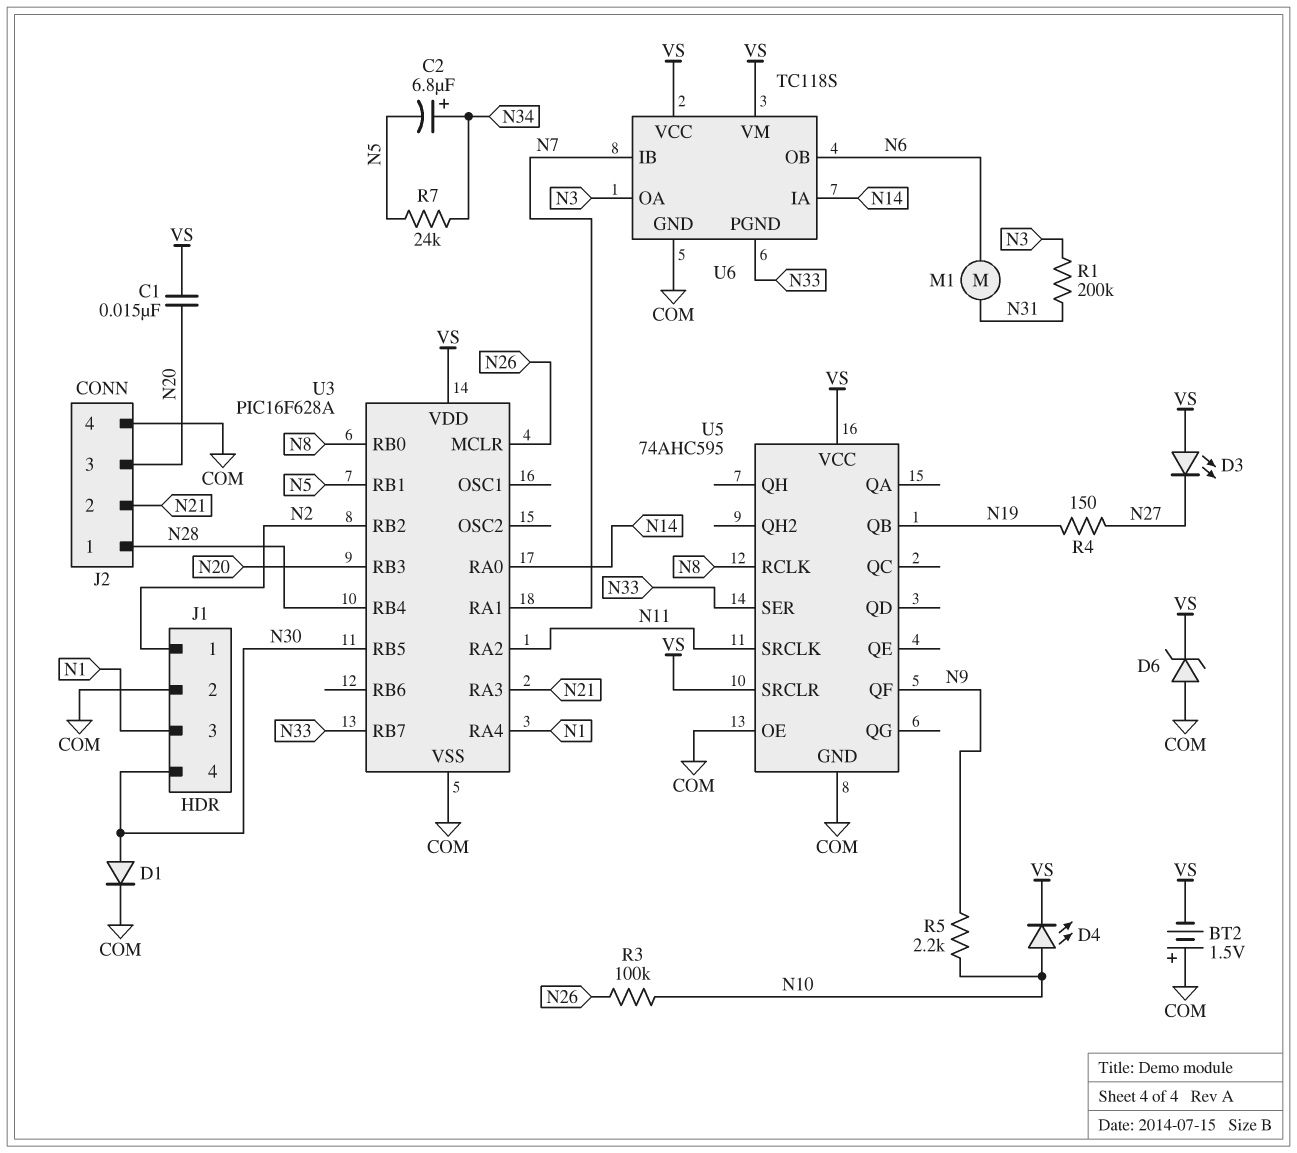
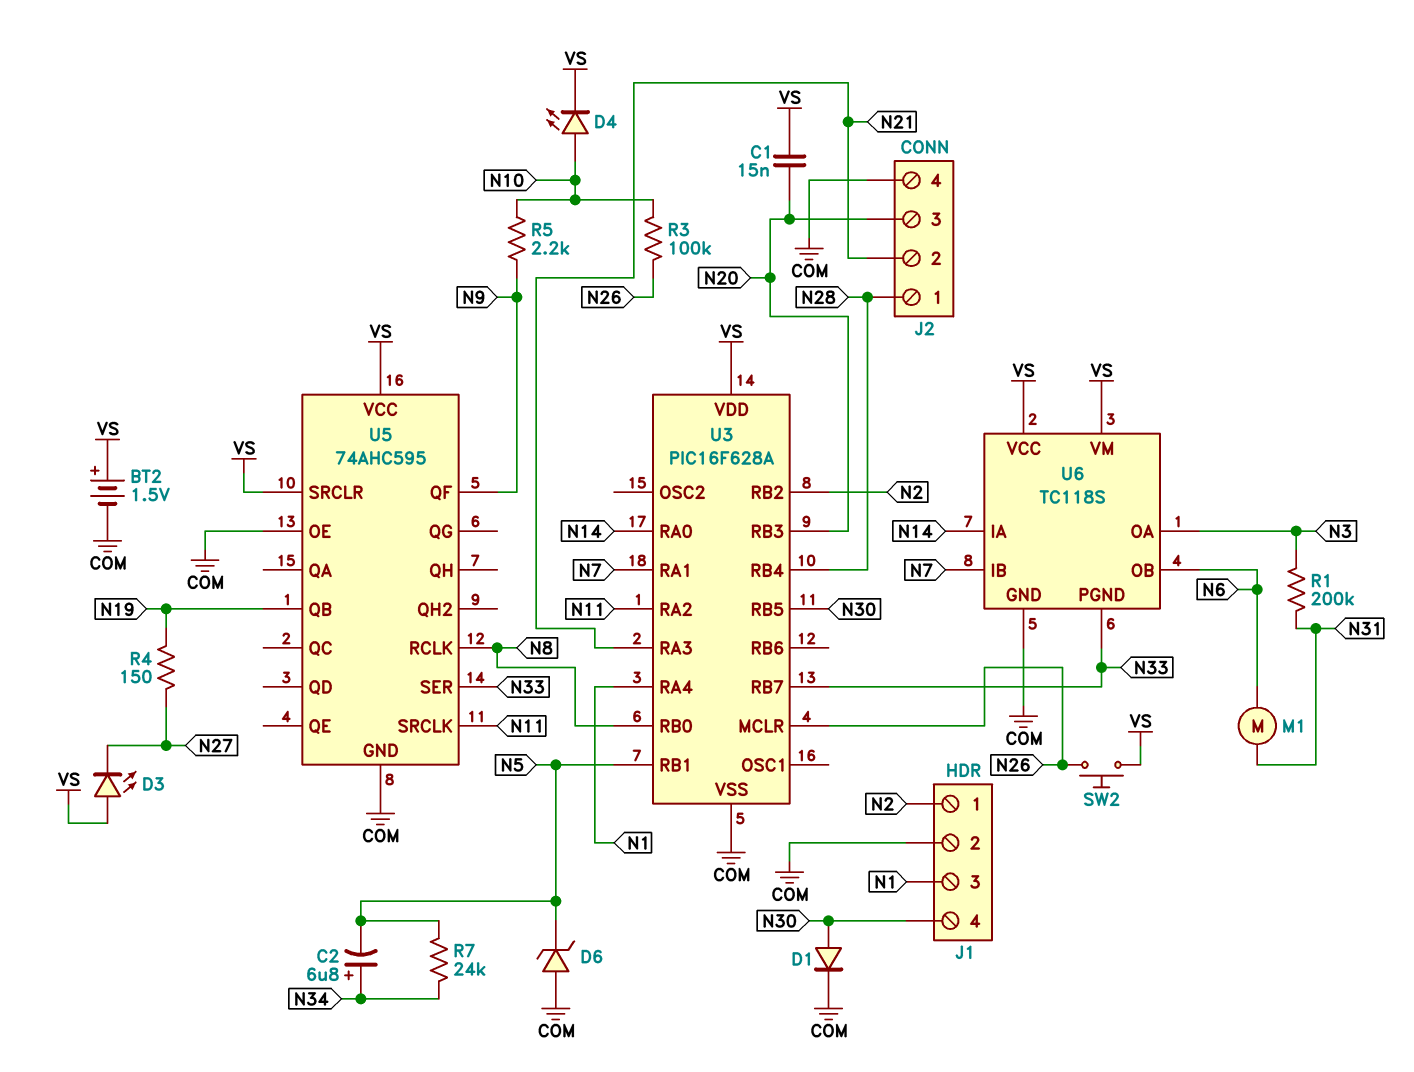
BT2: 1.5V (plus COM, minus VS) -> 1.5V (plus VS, minus COM)
D6: zener (A COM, K VS) -> zener (A COM, K N5)
SW2: none -> button (N26, VS)

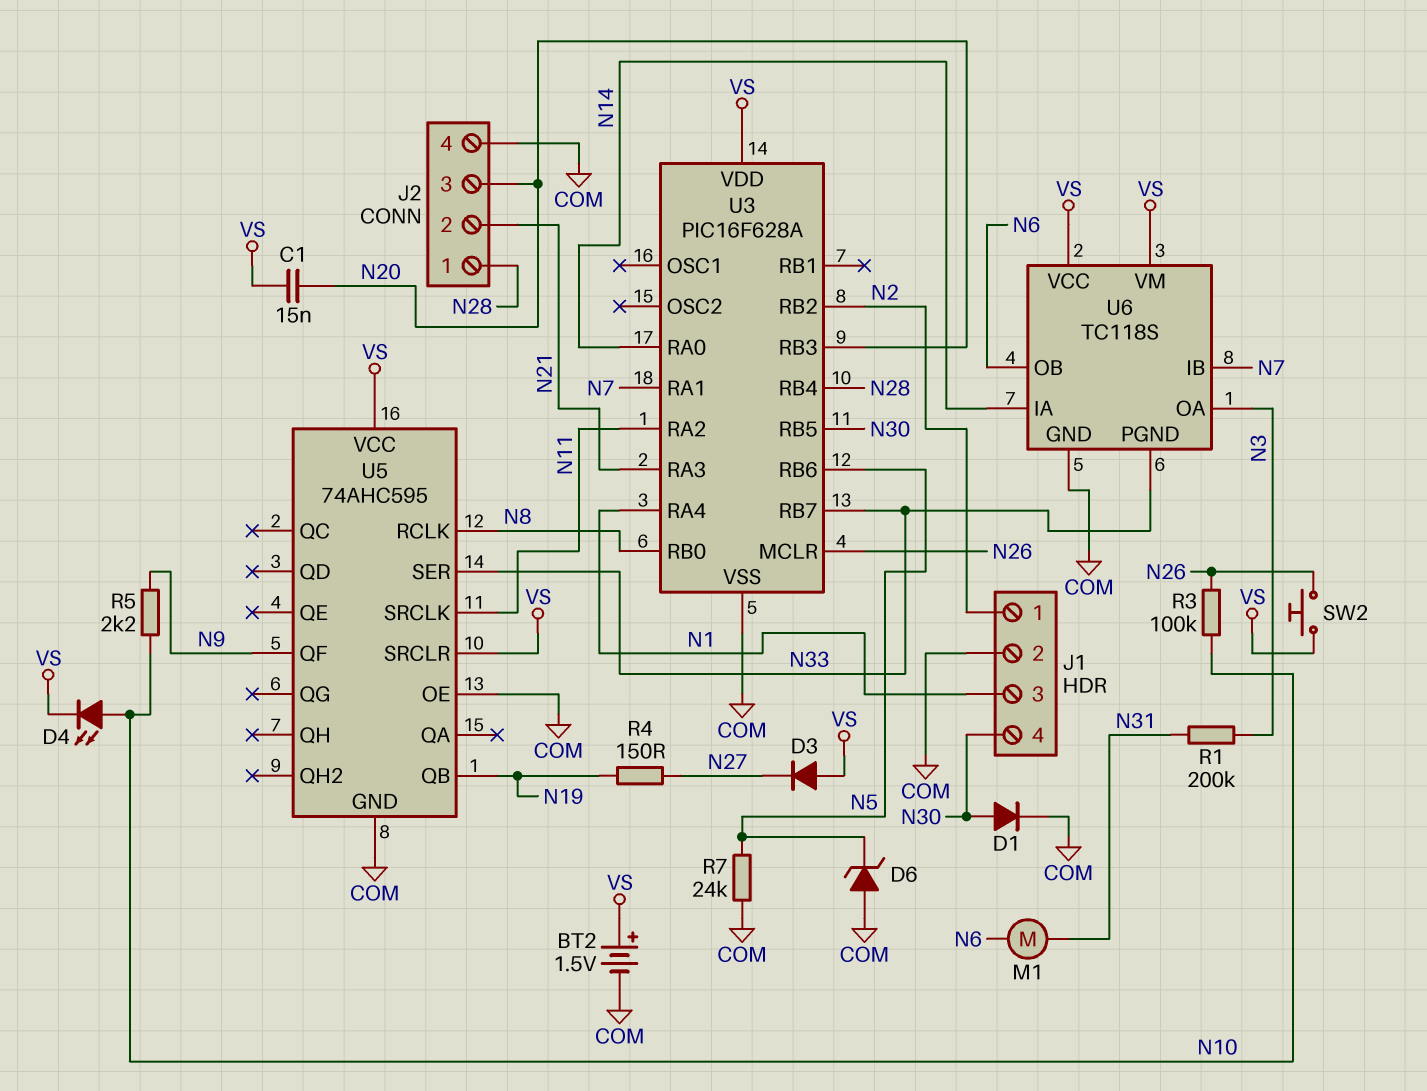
C2: 6.8uF (plus N34, minus N5) -> none
D3: LED (A VS, K N27) -> diode (A VS, K N27)
R7: 24k (N5, N34) -> 24k (COM, N5)
U3 pin RB1: N5 -> none
U3 pin RB6: none -> N5

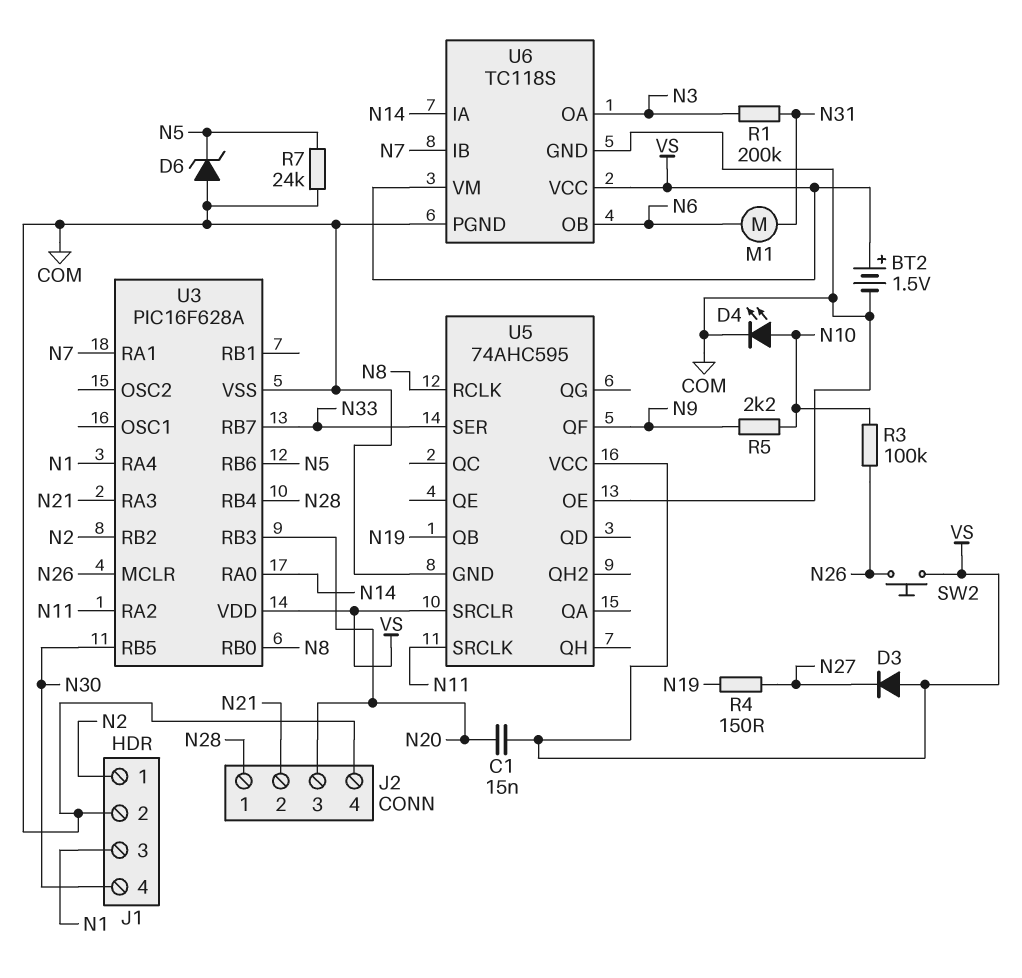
D1: diode (A N30, K COM) -> none
D4: LED (A N10, K VS) -> LED (A N10, K COM)
U6 pin PGND: N33 -> COM

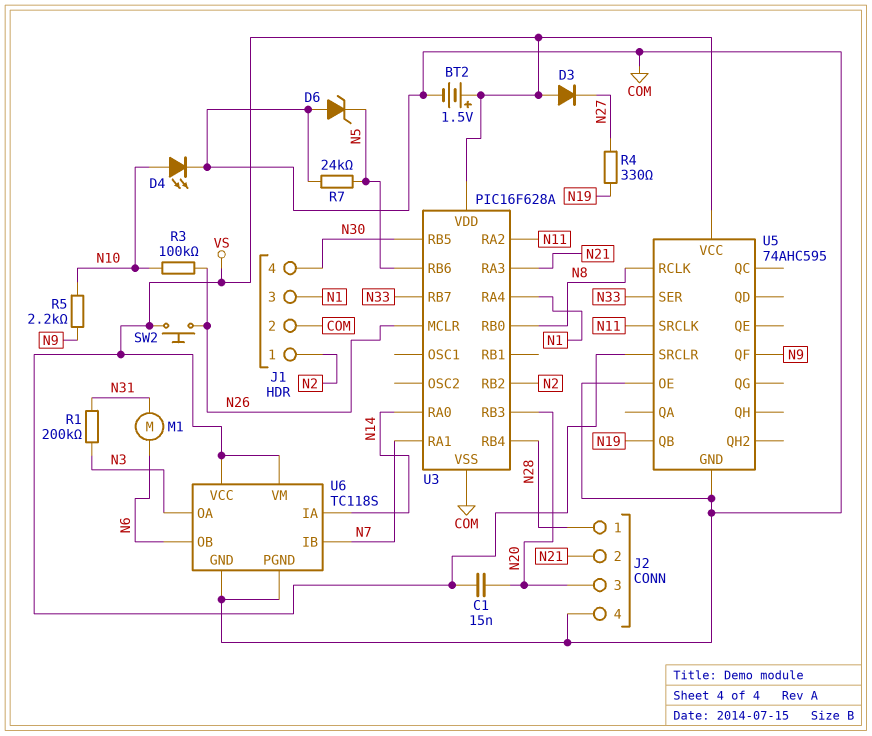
R4: 150 (N19, N27) -> 330 (N19, N27)

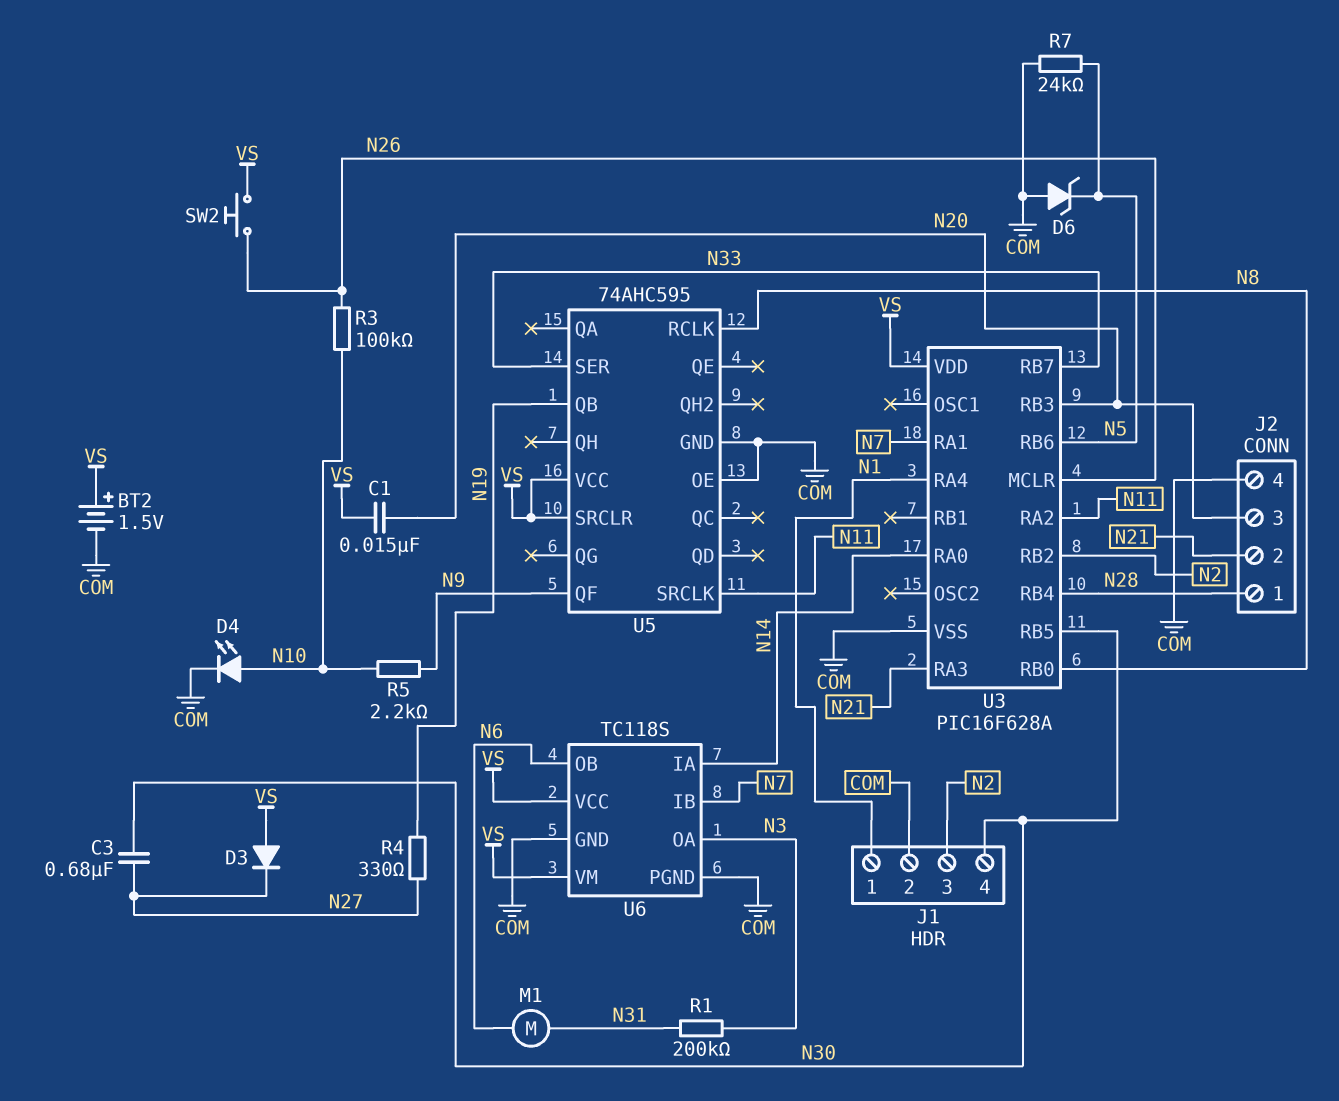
C3: none -> 680nF (N27, N30)
J1 pin 1: N2 -> N1
J1 pin 3: N1 -> N2

